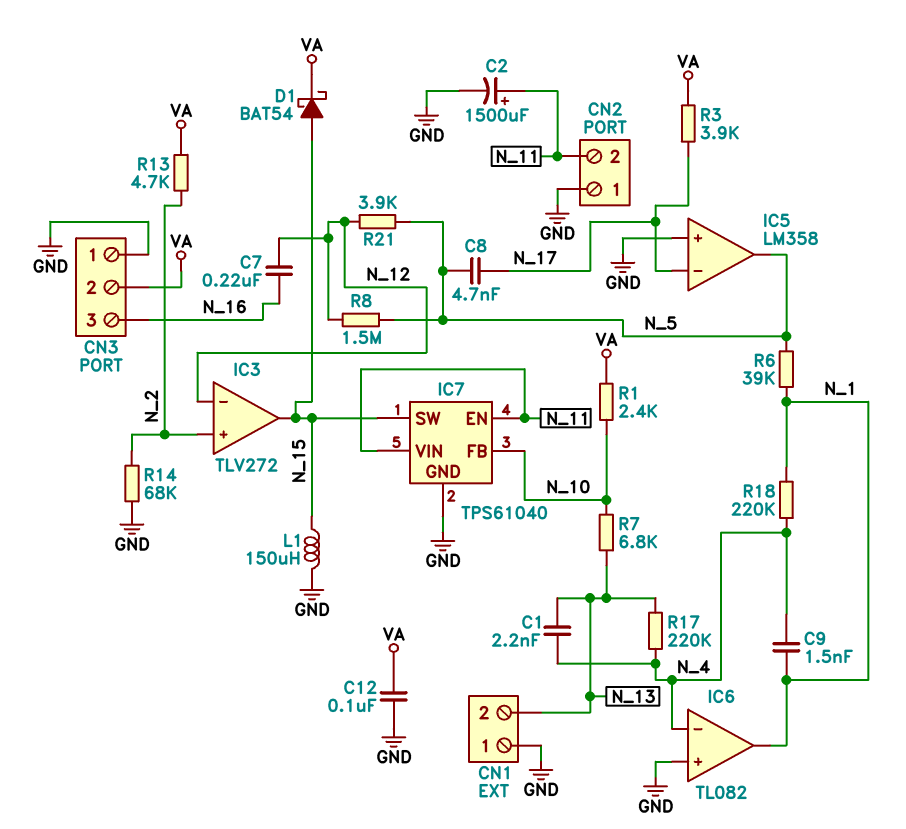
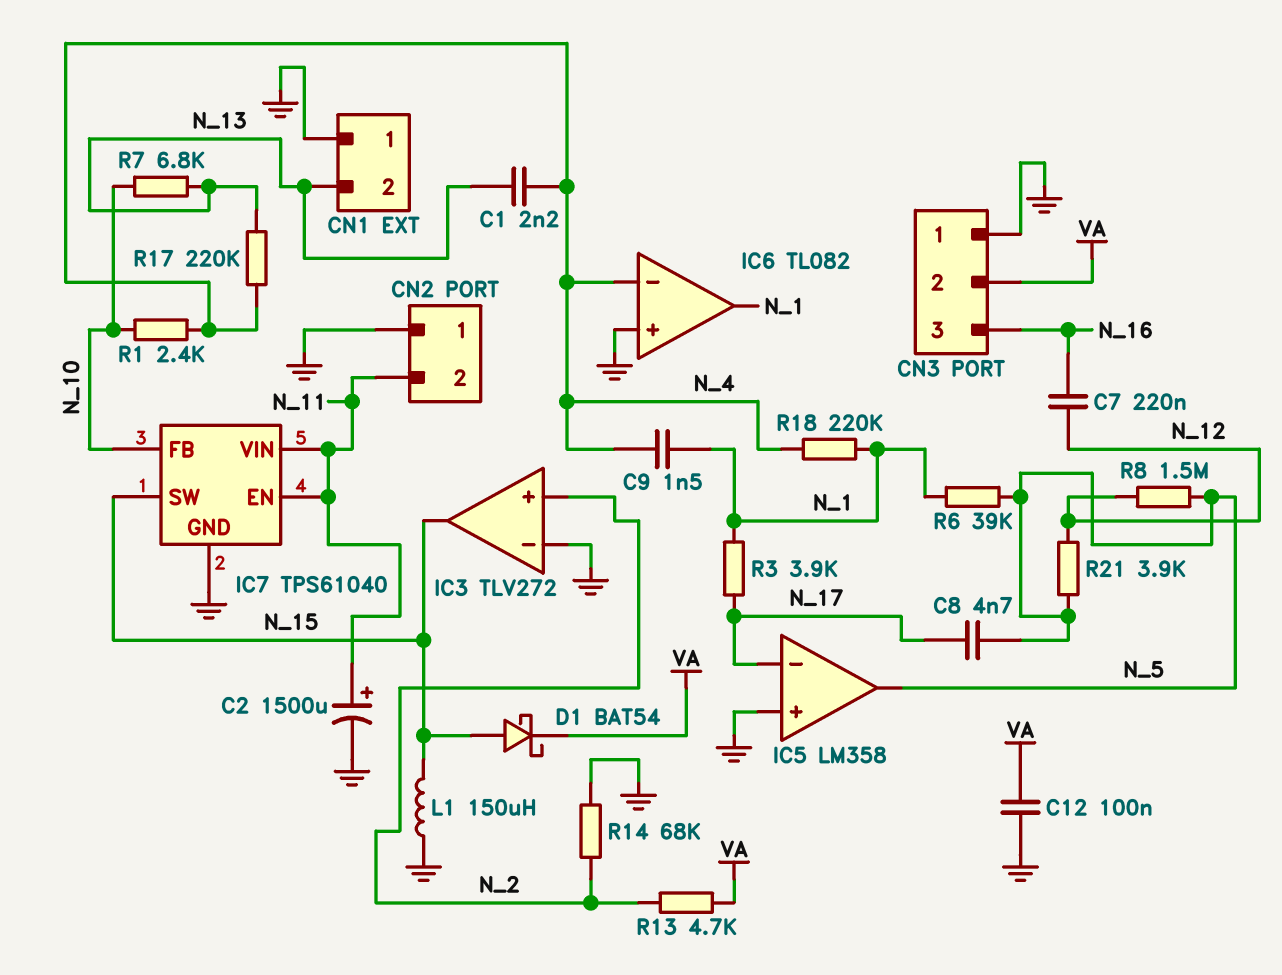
IC3 pin in-: N_12 -> GND
R1: 2.4k (N_10, VA) -> 2.4k (N_4, N_10)
R3: 3.9k (N_17, VA) -> 3.9k (N_1, N_17)

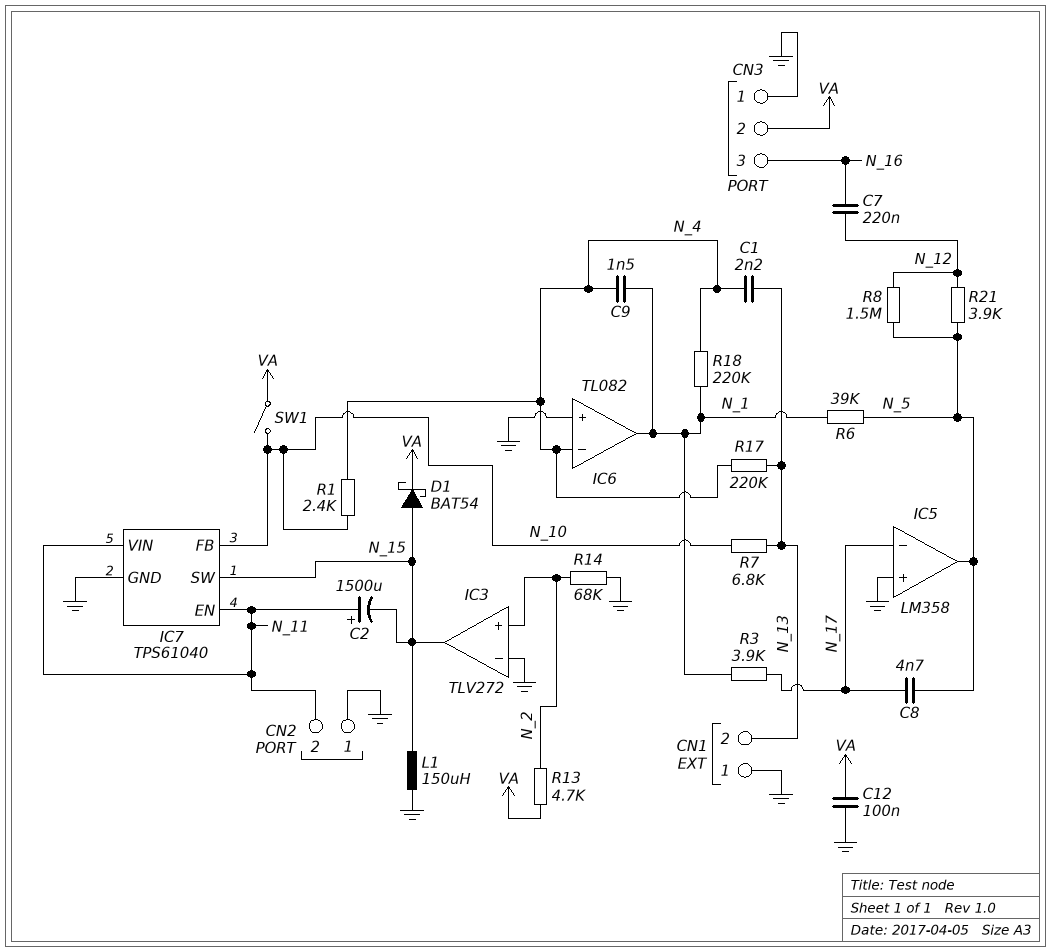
C2: 1500uF (plus N_11, minus GND) -> 1500uF (plus N_11, minus N_15)
SW1: none -> switch (N_10, VA)

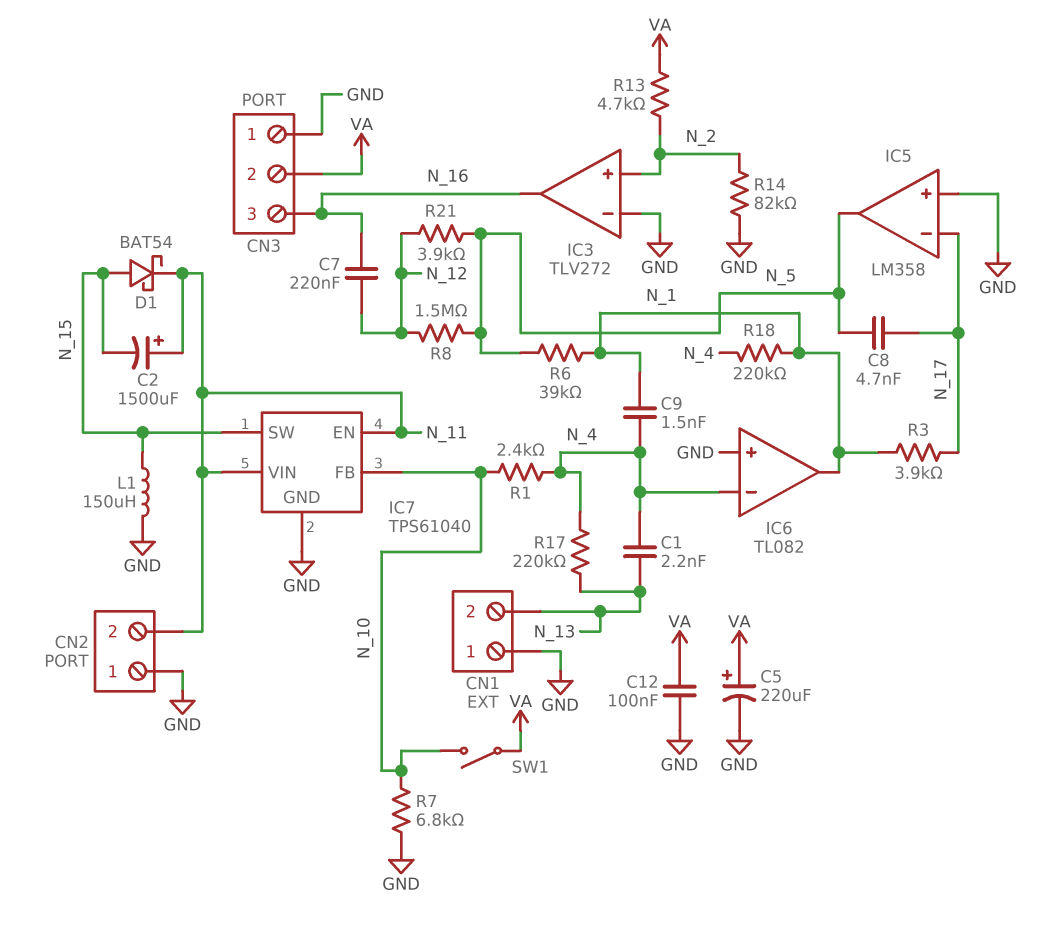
C5: none -> 220uF (plus VA, minus GND)
D1: schottky BAT54 (A N_15, K VA) -> schottky BAT54 (A N_15, K N_11)
IC3 pin out: N_15 -> N_16
R7: 6.8k (N_10, N_13) -> 6.8k (GND, N_10)
R14: 68k (GND, N_2) -> 82k (GND, N_2)

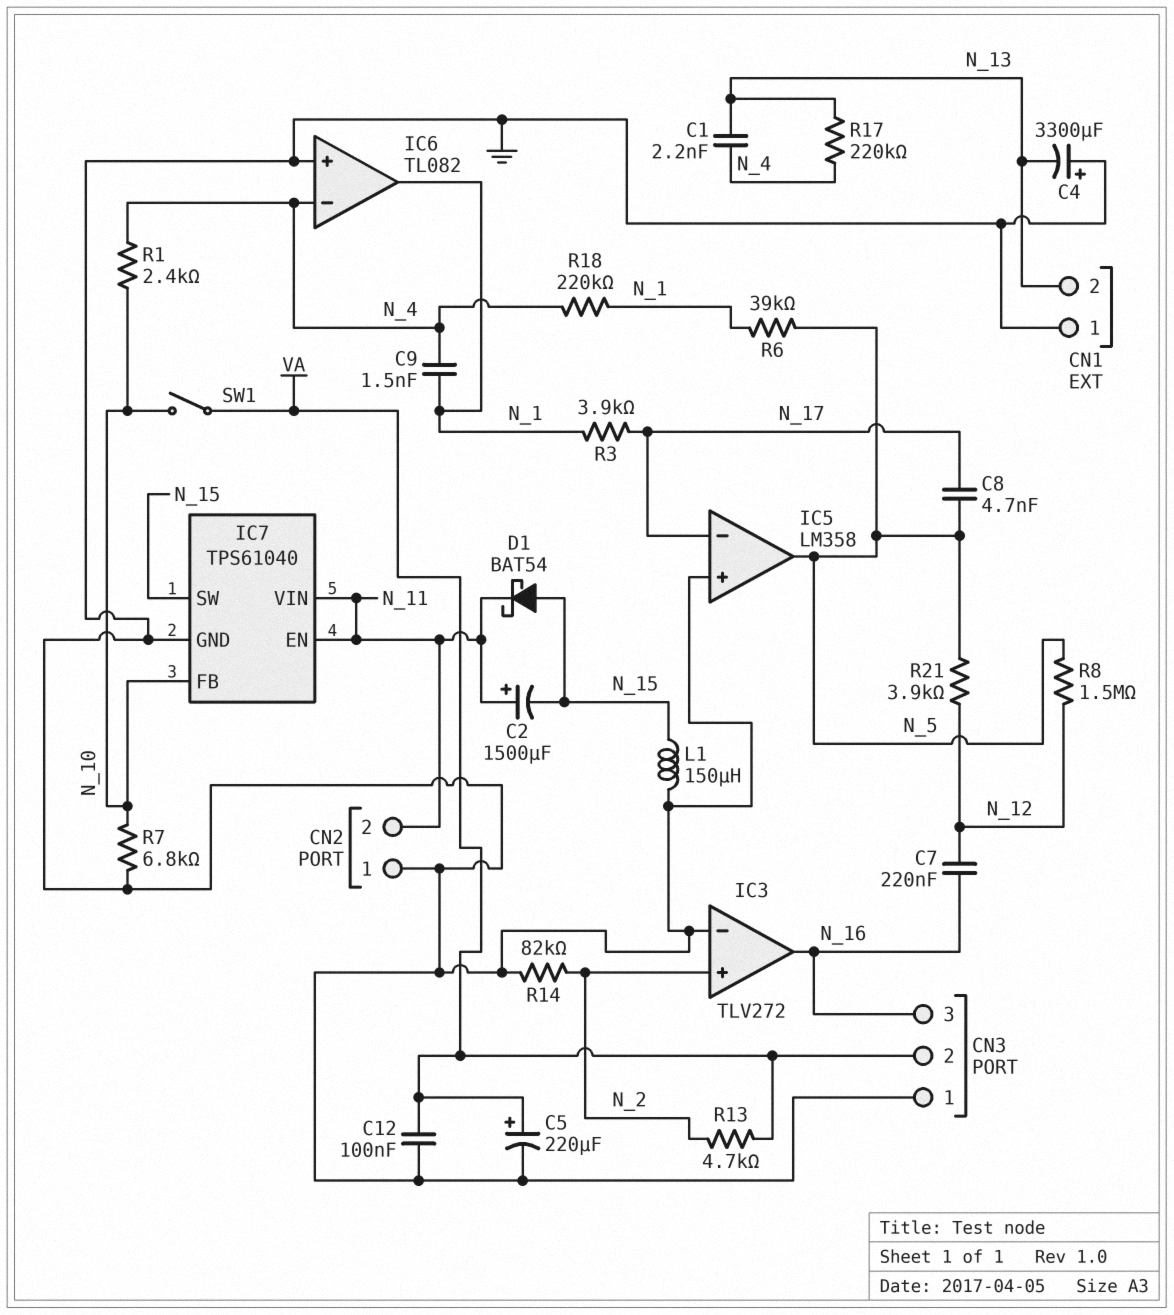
C4: none -> 3300uF (plus GND, minus N_13)

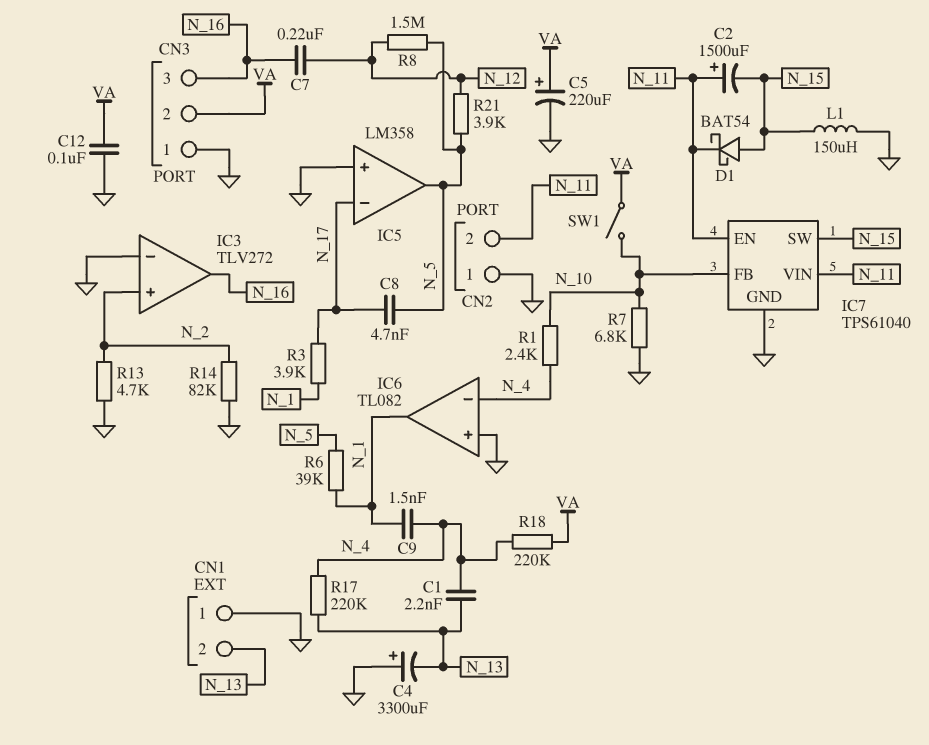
R13: 4.7k (N_2, VA) -> 4.7k (GND, N_2)
R18: 220k (N_1, N_4) -> 220k (N_4, VA)

